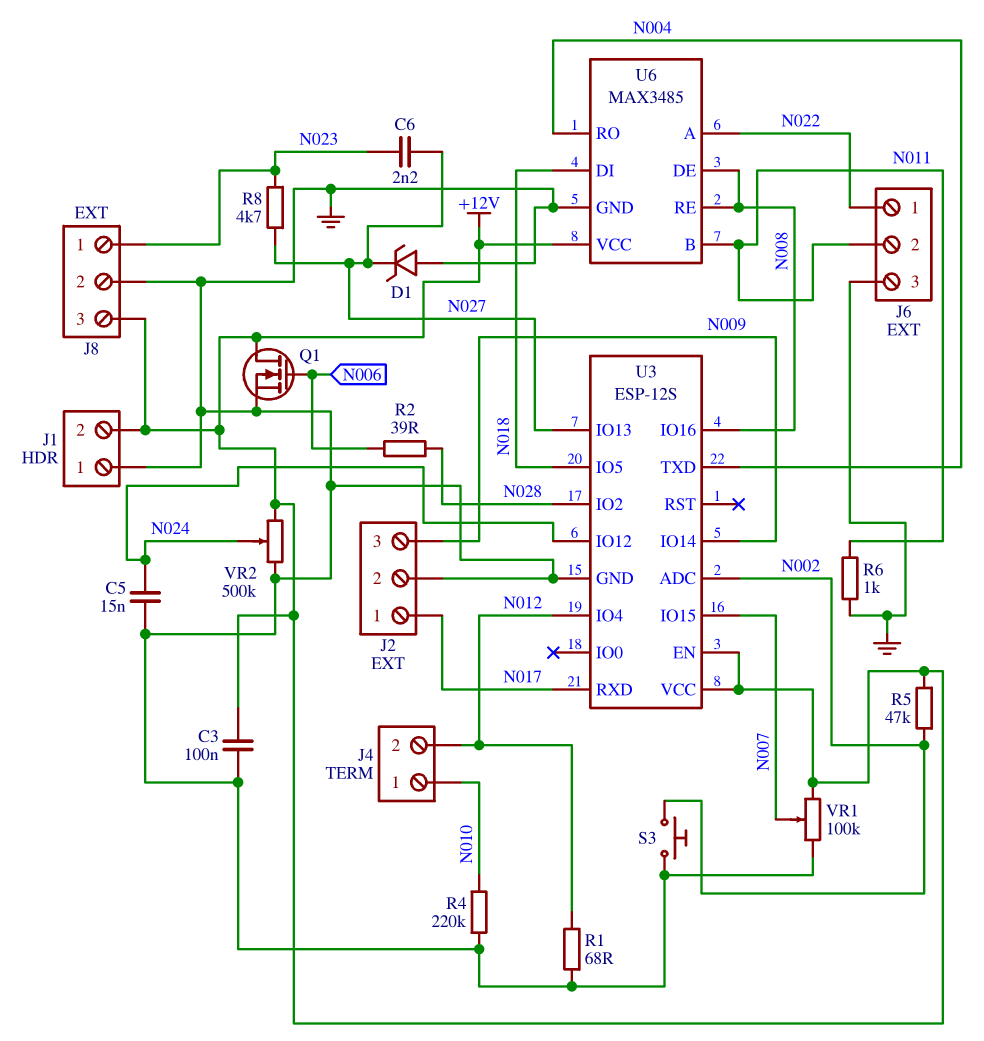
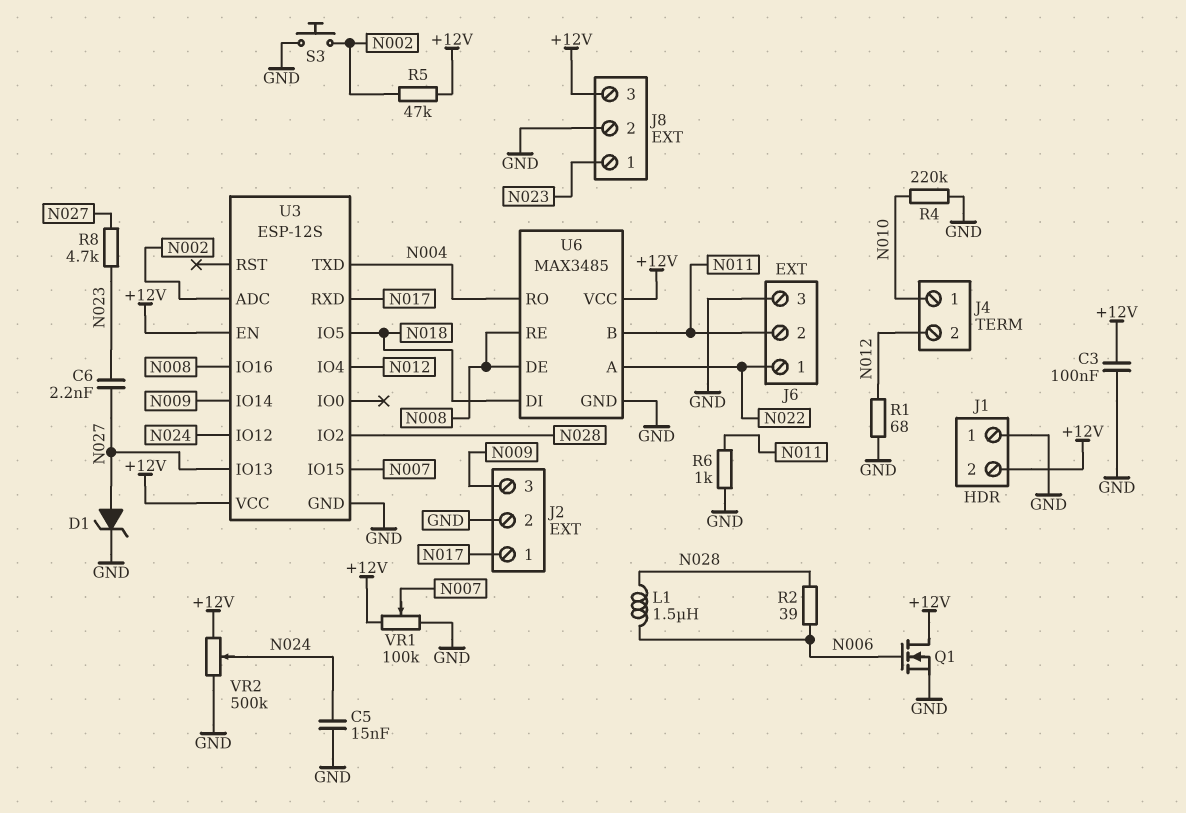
D1: zener (A GND, K N027) -> zener (A N027, K GND)
L1: none -> 1.5uH (N006, N028)

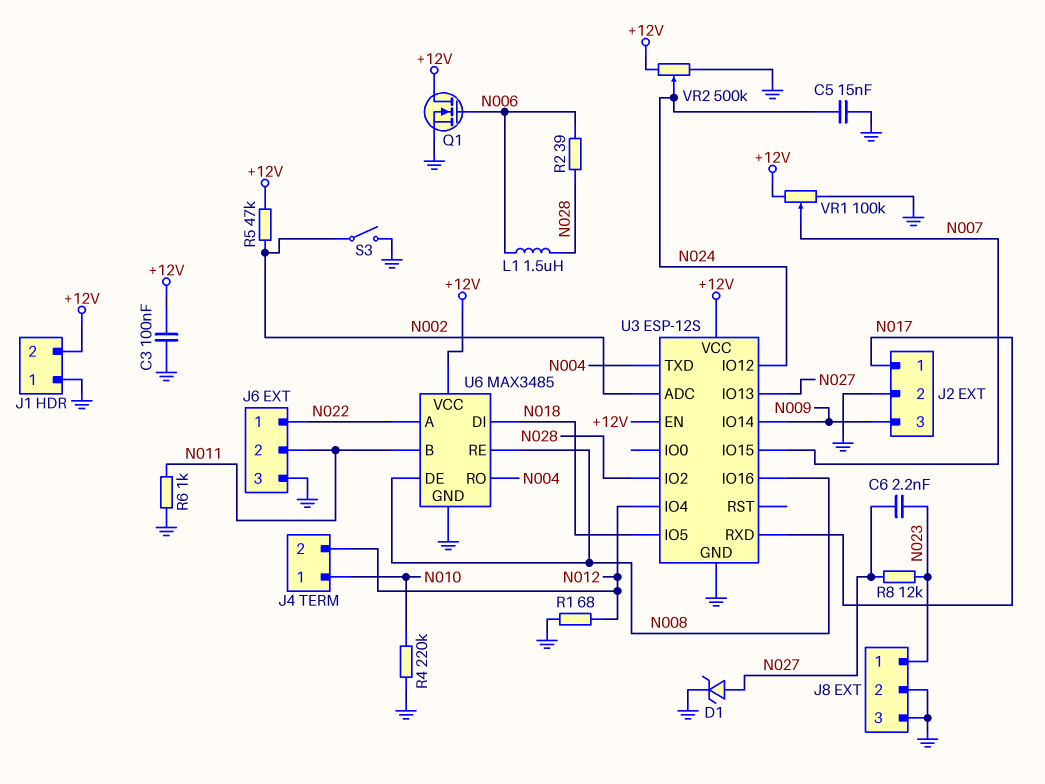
J8 pin 3: +12V -> GND
R8: 4.7k (N023, N027) -> 12k (N023, N027)
S3: button (GND, N002) -> switch (GND, N002)

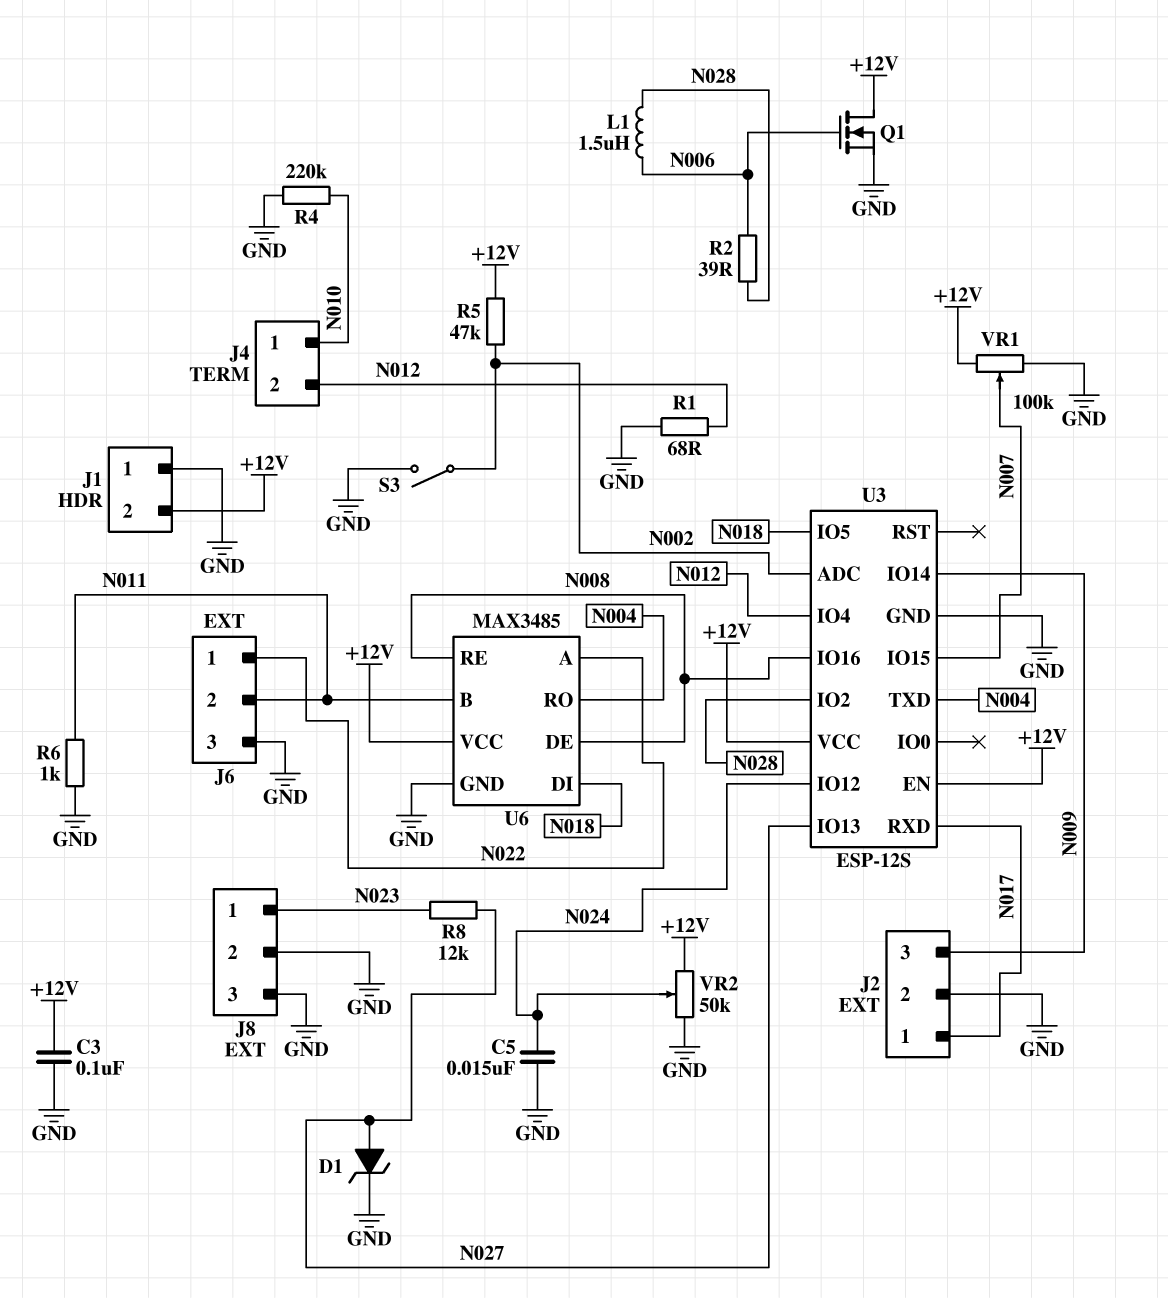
C6: 2.2nF (N023, N027) -> none
VR2: 500k (+12V, GND, wiper N024) -> 50k (+12V, GND, wiper N024)

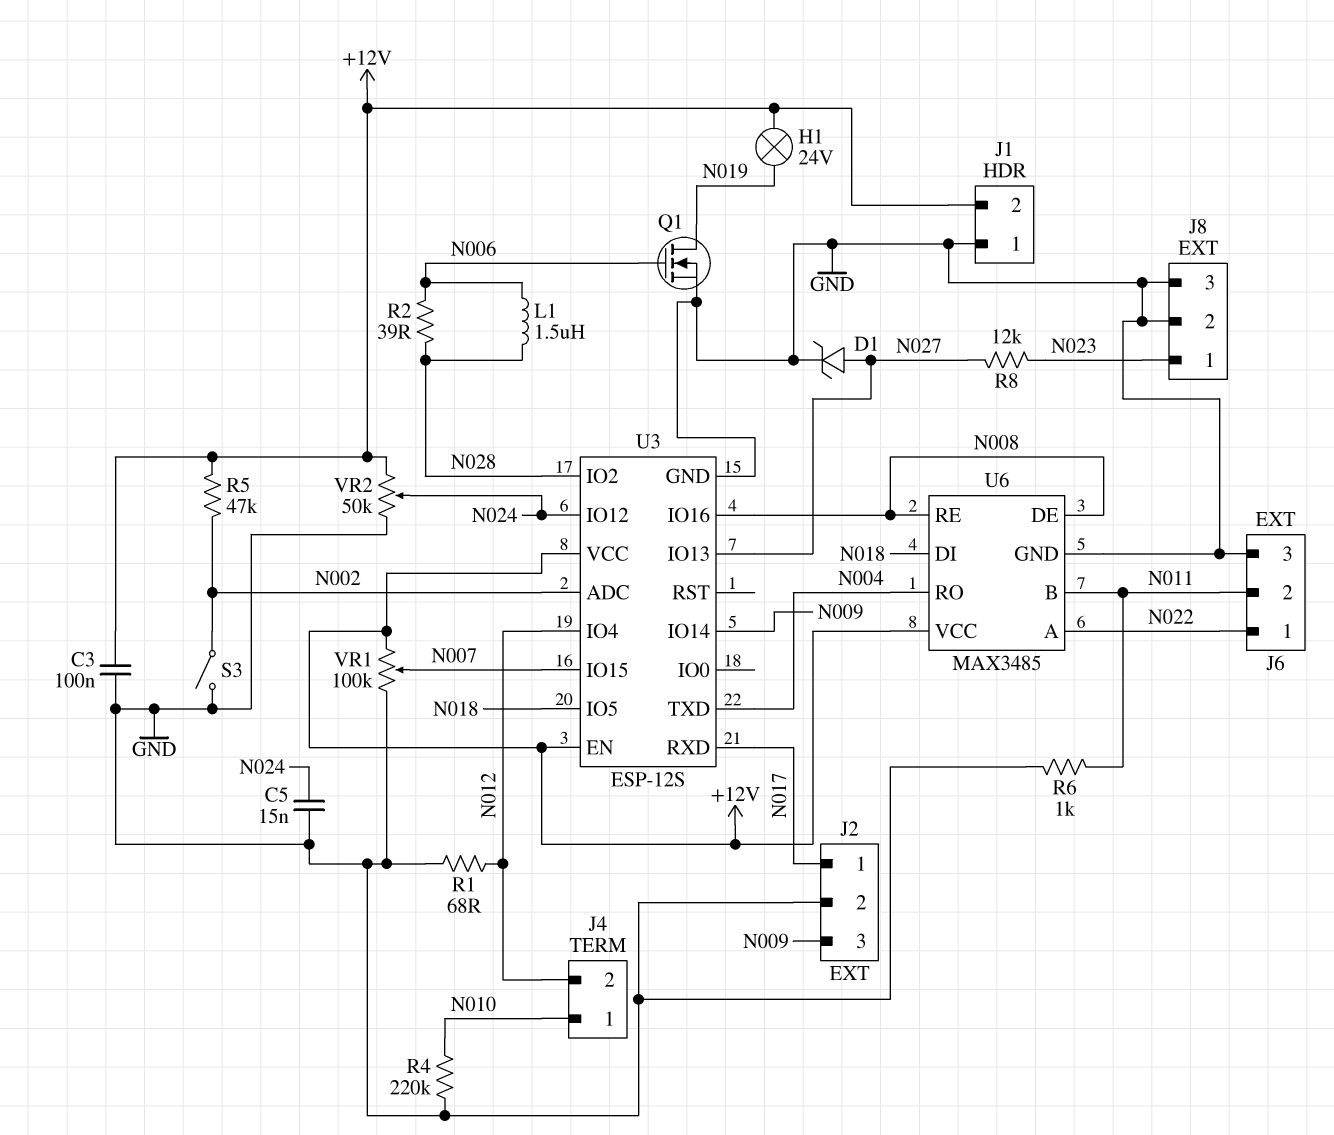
H1: none -> lamp 24V (+12V, N019)
Q1: NMOS (G N006, D +12V, S GND) -> NMOS (G N006, D N019, S GND)

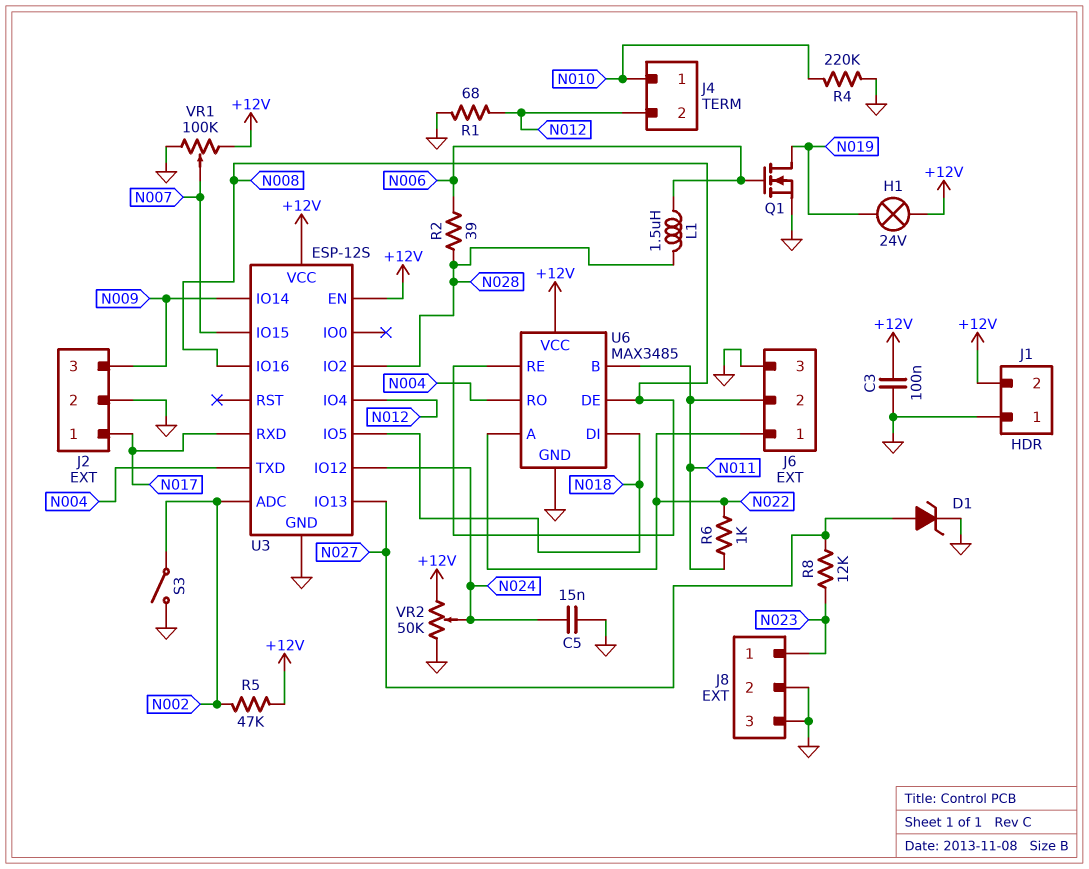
R6: 1k (GND, N011) -> 1k (N011, N022)

